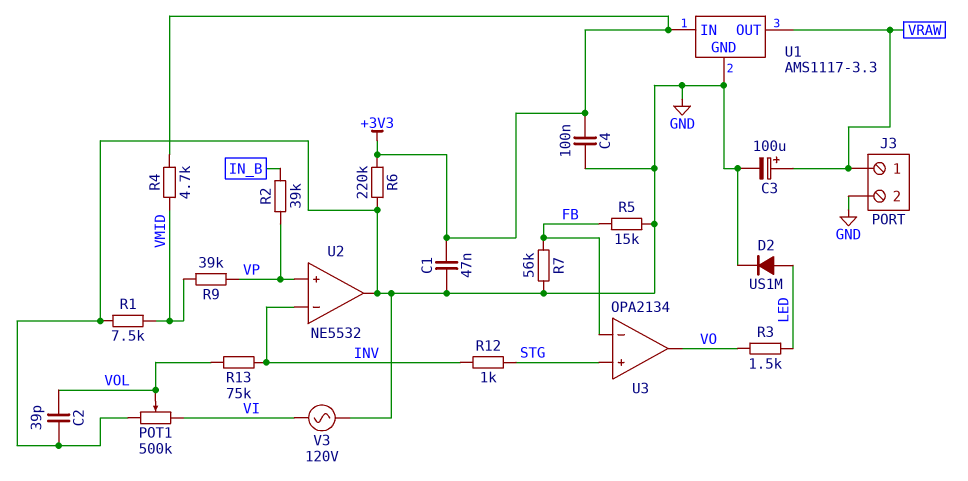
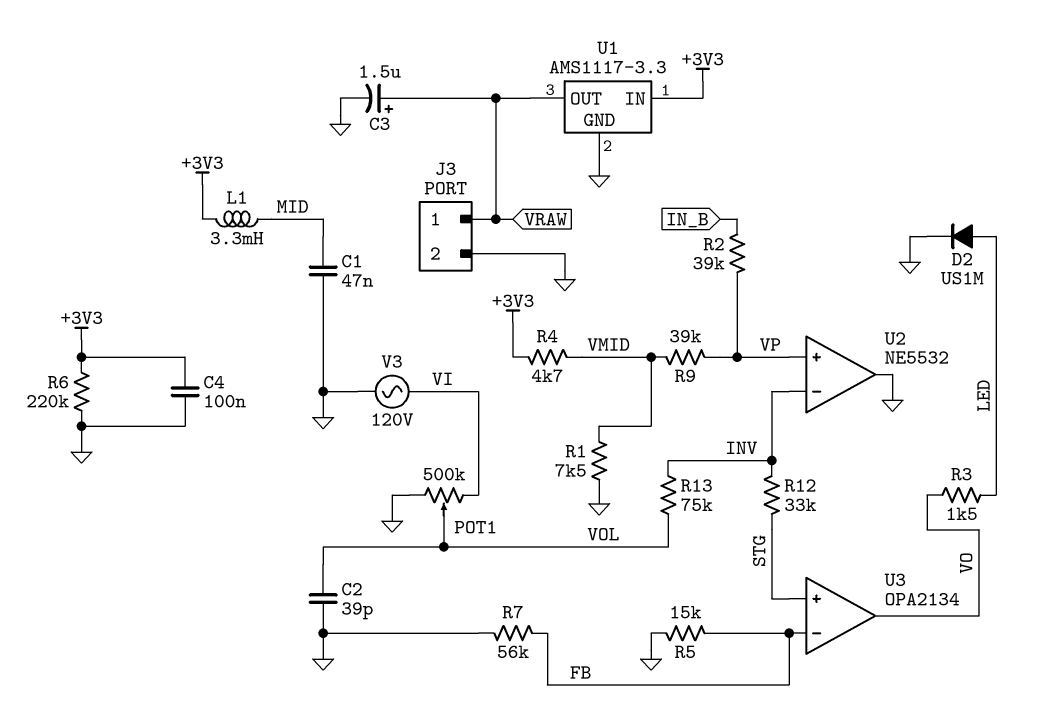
C1: 47nF (+3V3, GND) -> 47nF (GND, MID)
C3: 100uF (plus VRAW, minus GND) -> 1.5uF (plus VRAW, minus GND)
L1: none -> 3.3mH (+3V3, MID)
R12: 1k (INV, STG) -> 33k (INV, STG)

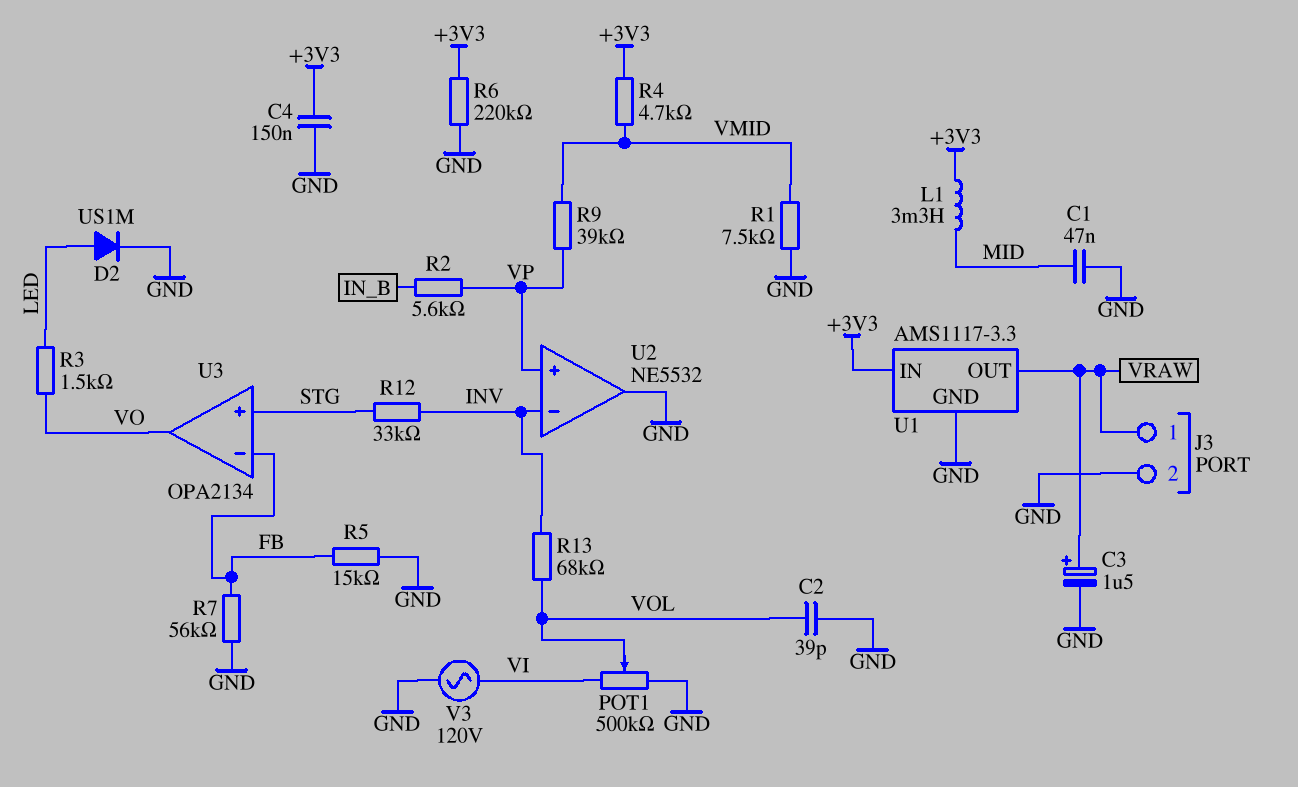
C4: 100nF (+3V3, GND) -> 150nF (+3V3, GND)
R2: 39k (IN_B, VP) -> 5.6k (IN_B, VP)
R13: 75k (INV, VOL) -> 68k (INV, VOL)

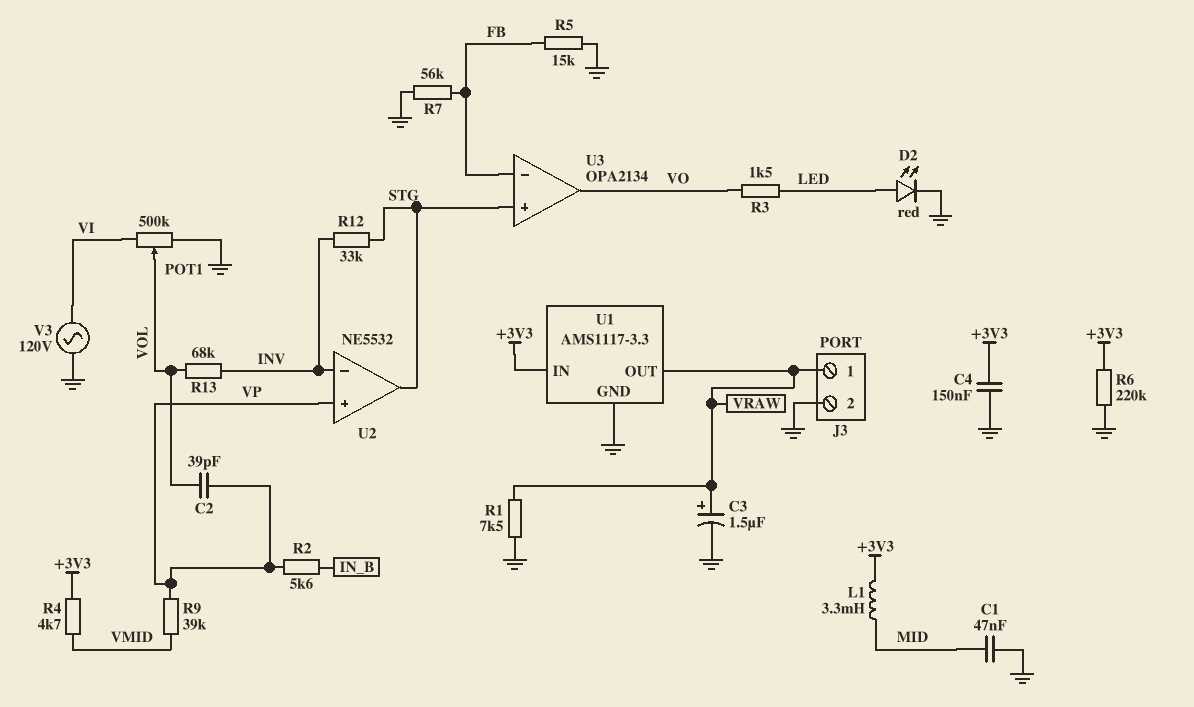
C2: 39pF (GND, VOL) -> 39pF (VOL, VP)
D2: diode US1M (A LED, K GND) -> LED red (A LED, K GND)
R1: 7.5k (GND, VMID) -> 7.5k (GND, VRAW)
U2 pin out: GND -> STG

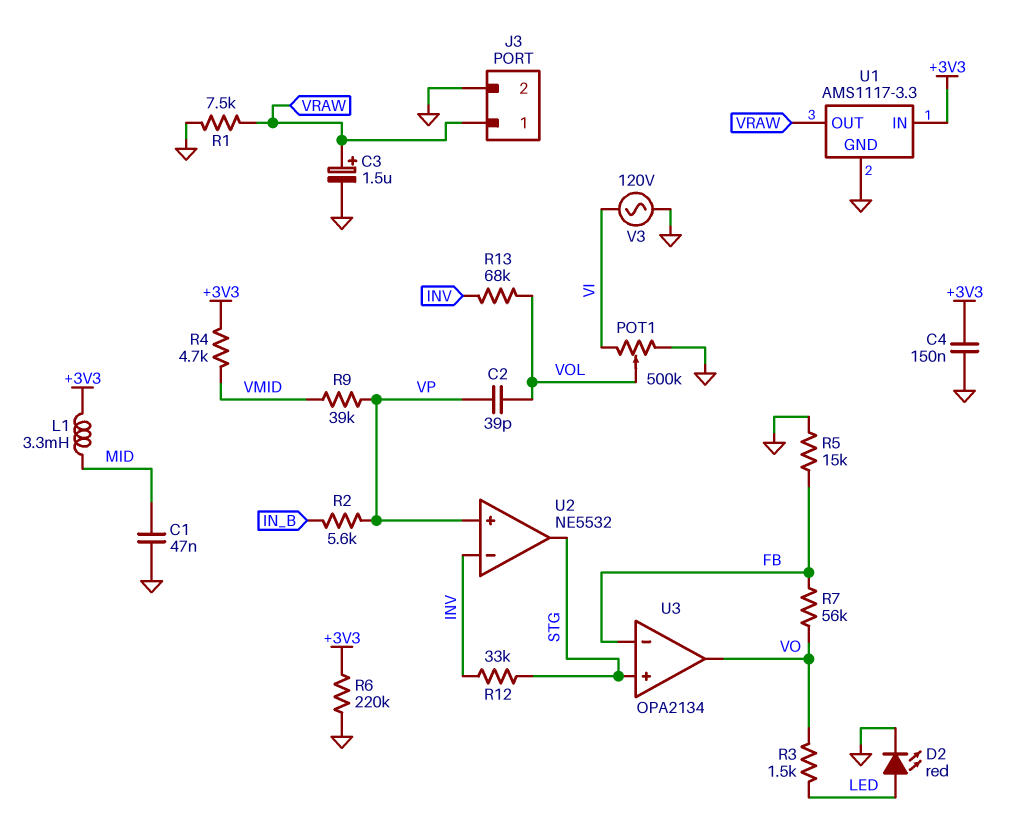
R7: 56k (FB, GND) -> 56k (FB, VO)

